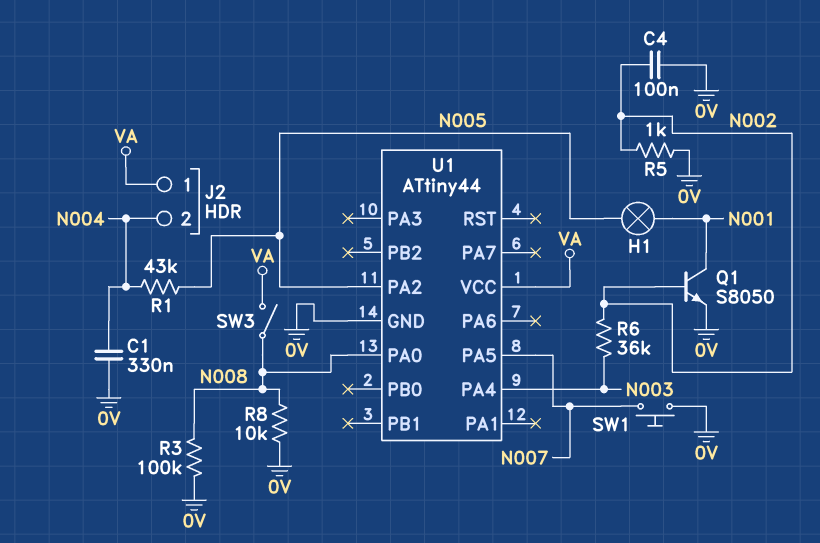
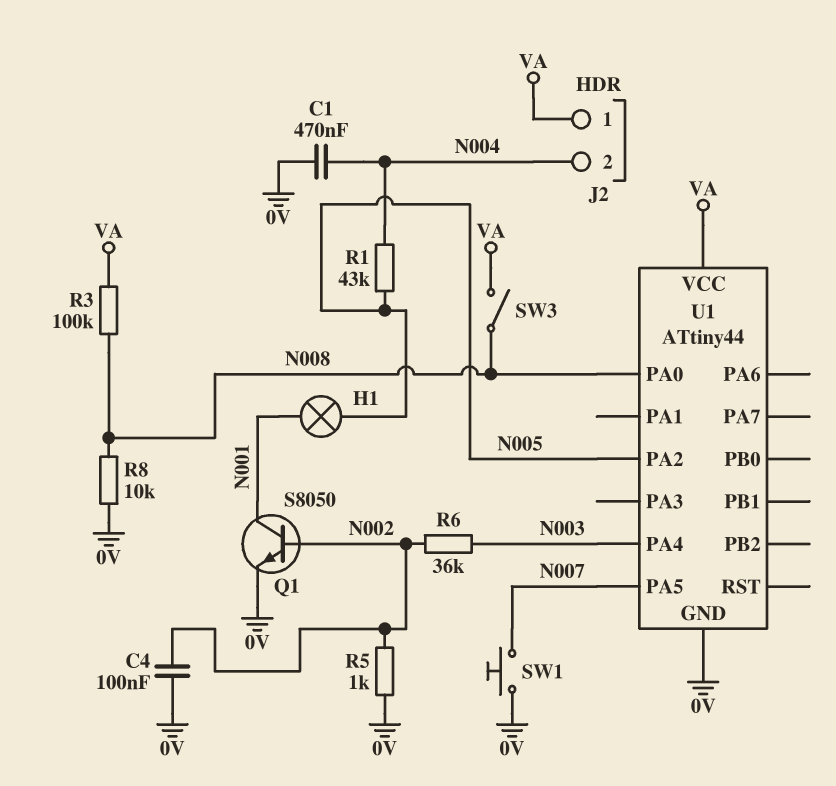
C1: 330nF (0V, N004) -> 470nF (0V, N004)
R3: 100k (0V, N008) -> 100k (N008, VA)

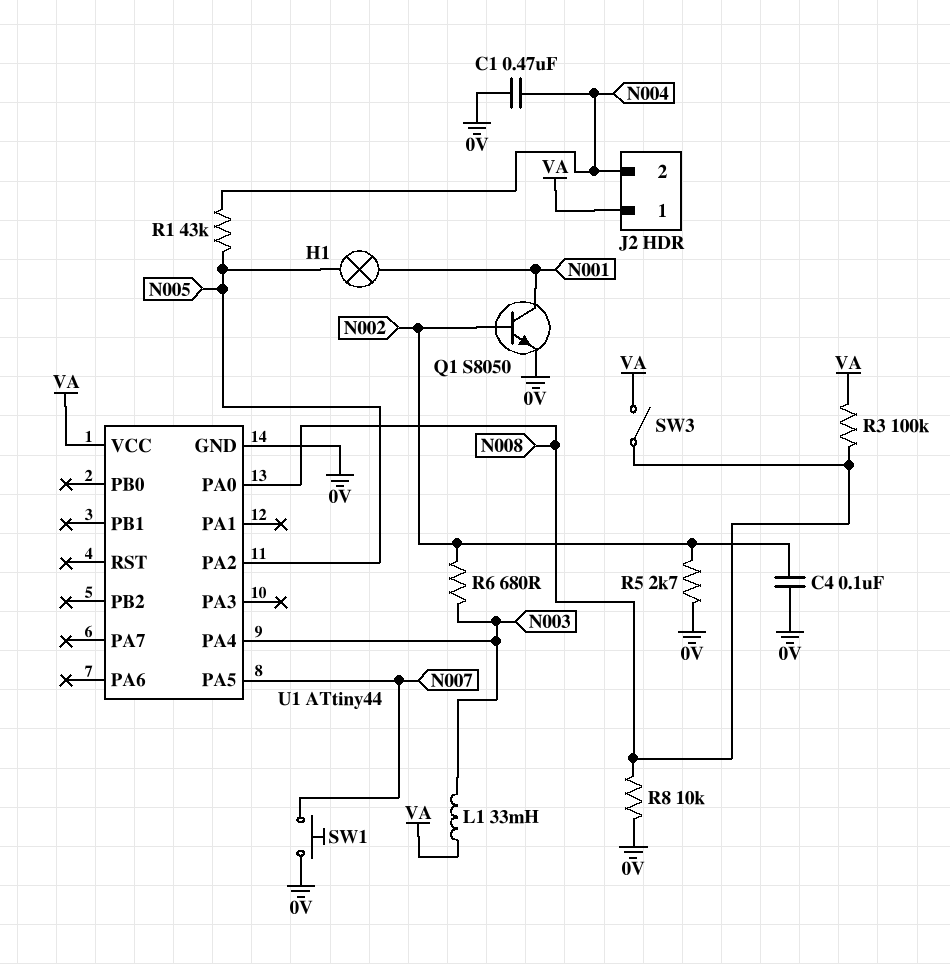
L1: none -> 33mH (N003, VA)
R5: 1k (0V, N002) -> 2.7k (0V, N002)
R6: 36k (N002, N003) -> 680 (N002, N003)

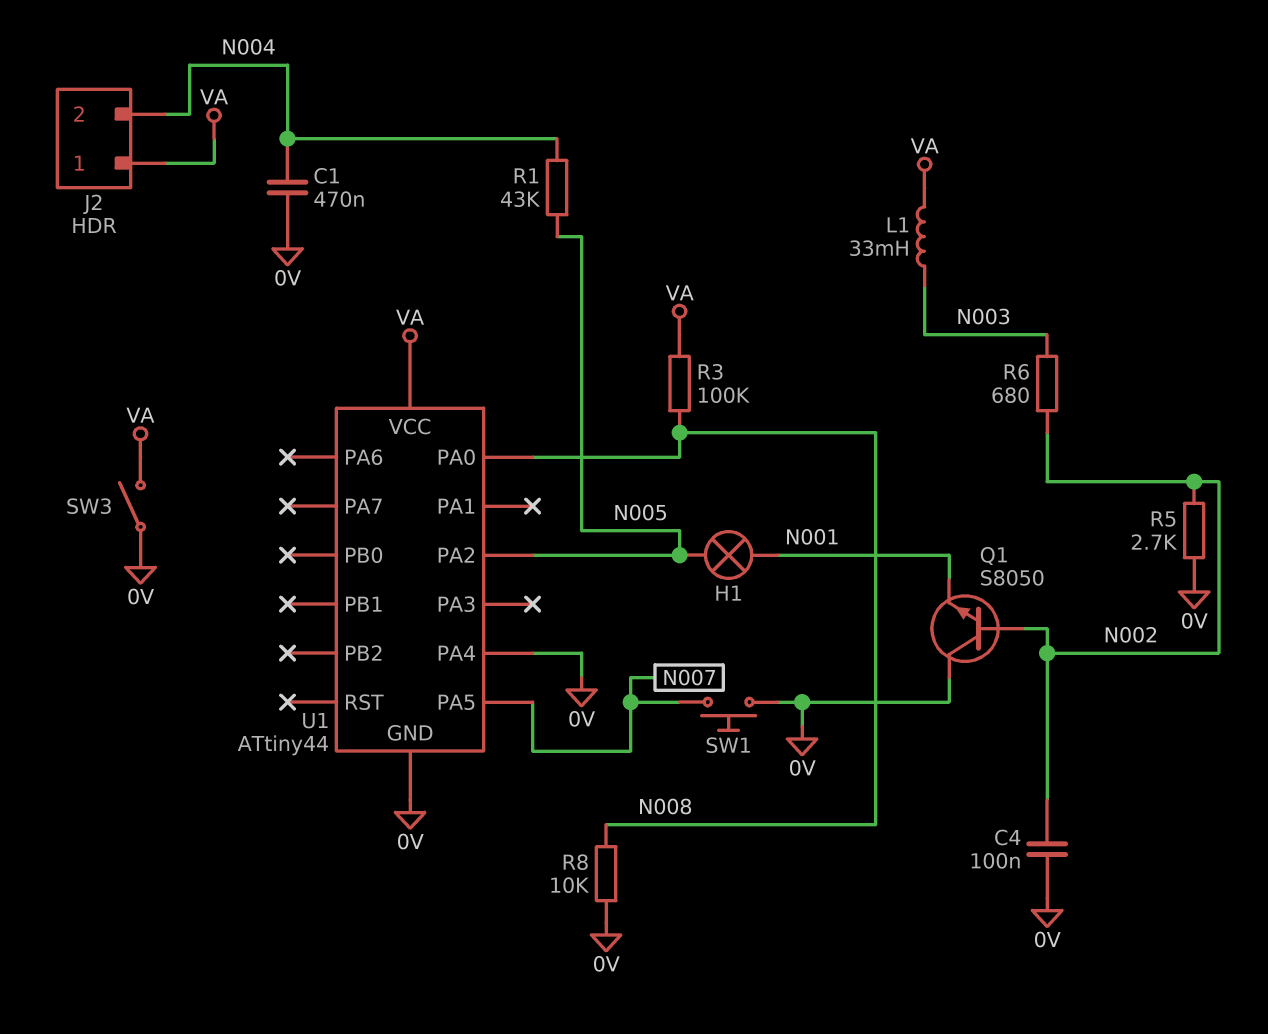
Q1: NPN S8050 (B N002, C N001, E 0V) -> NPN S8050 (B N002, C 0V, E N001)
SW3: switch (N008, VA) -> switch (0V, VA)
U1 pin PA4: N003 -> 0V

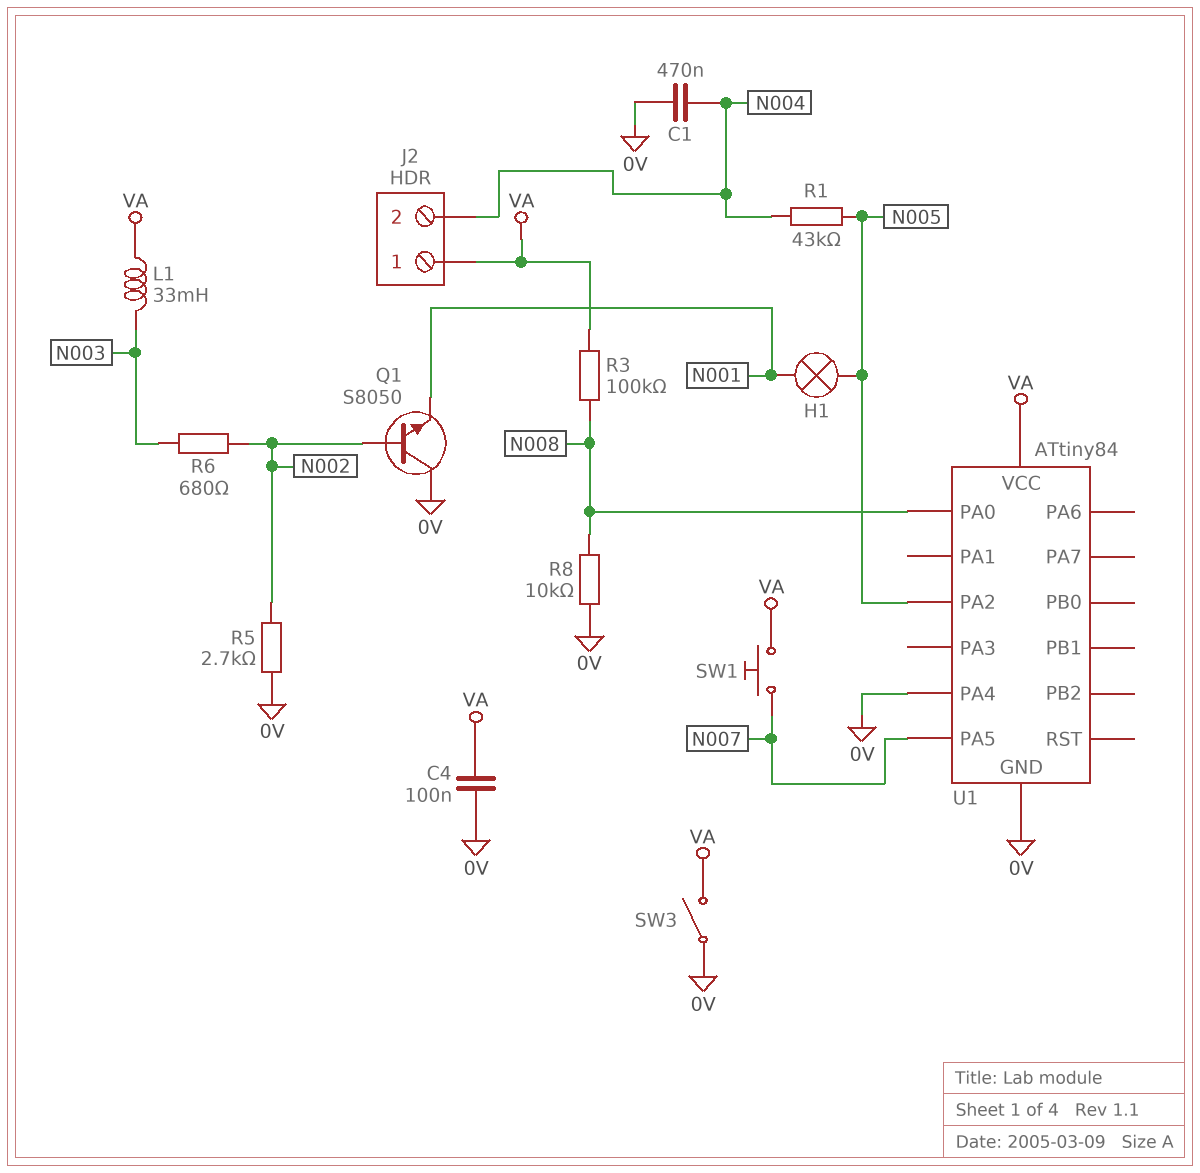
C4: 100nF (0V, N002) -> 100nF (0V, VA)
SW1: button (0V, N007) -> button (N007, VA)
U1: ATtiny44 -> ATtiny84

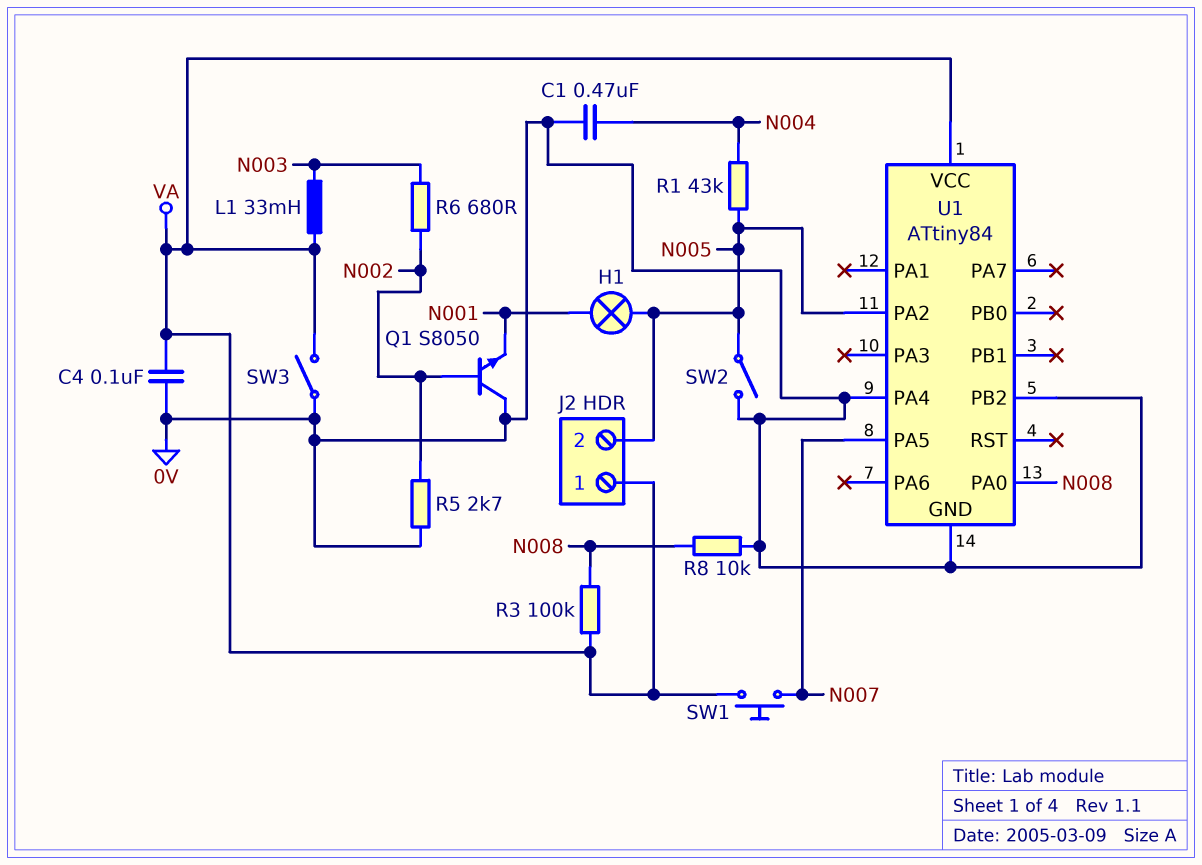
J2 pin 2: N004 -> N005
SW2: none -> switch (0V, N005)
U1 pin PB2: none -> 0V

